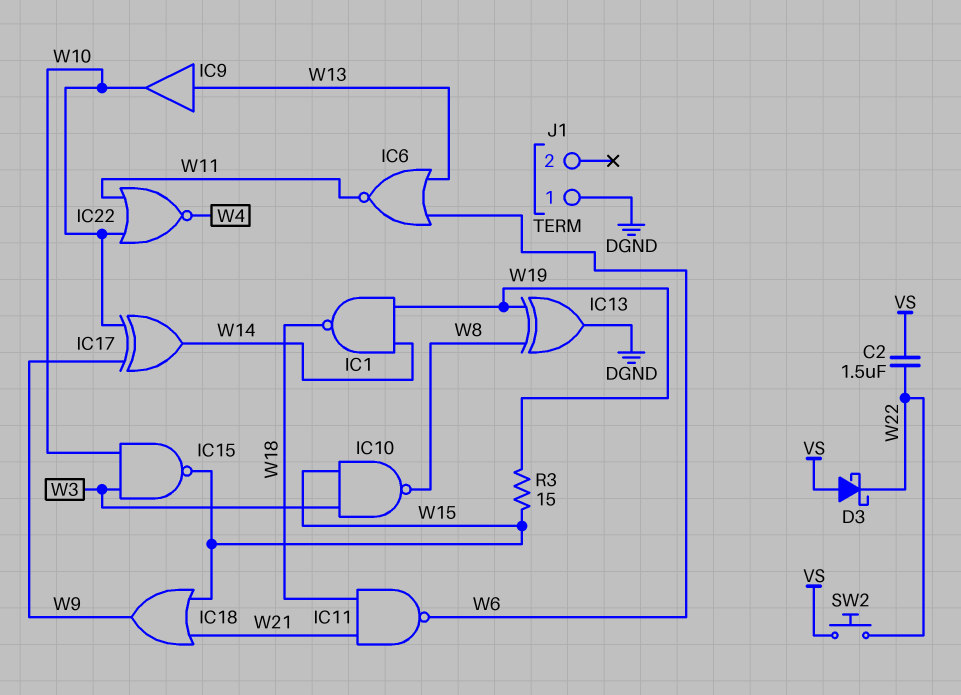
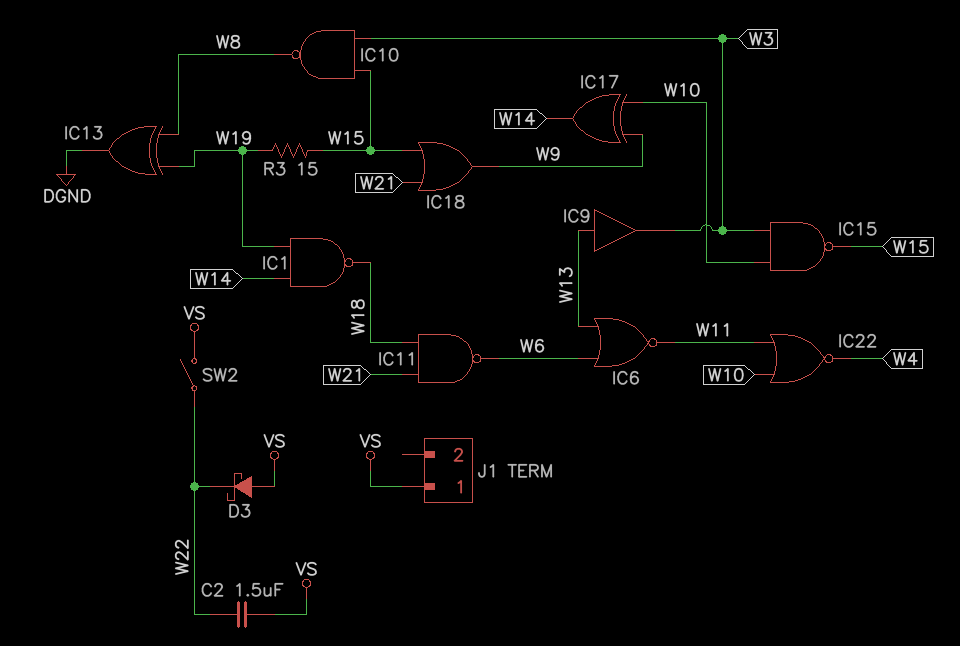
IC9: buffer (in W13, out W10) -> buffer (in W13, out W3)
J1 pin 1: DGND -> VS
SW2: button (VS, W22) -> switch (VS, W22)

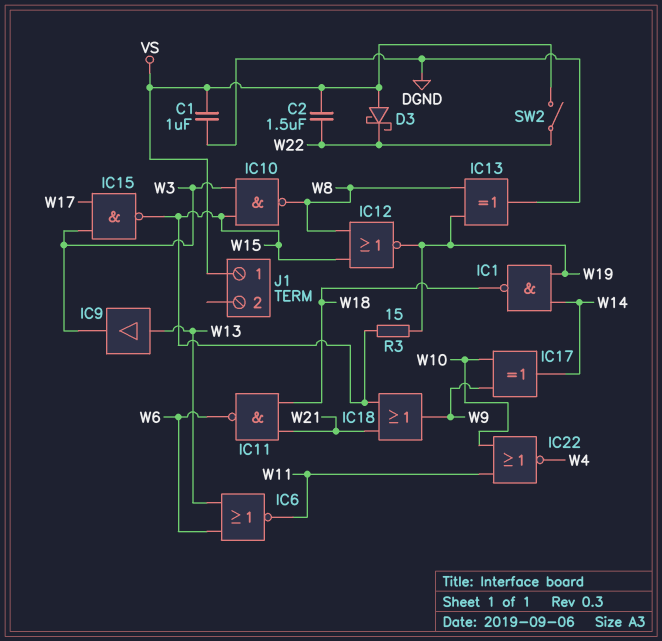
C1: none -> 1uF (DGND, VS)
IC12: none -> NOR (in W8, in W15, out W19)
IC15: NAND (in W3, in W10, out W15) -> NAND (in W3, in W17, out W15)

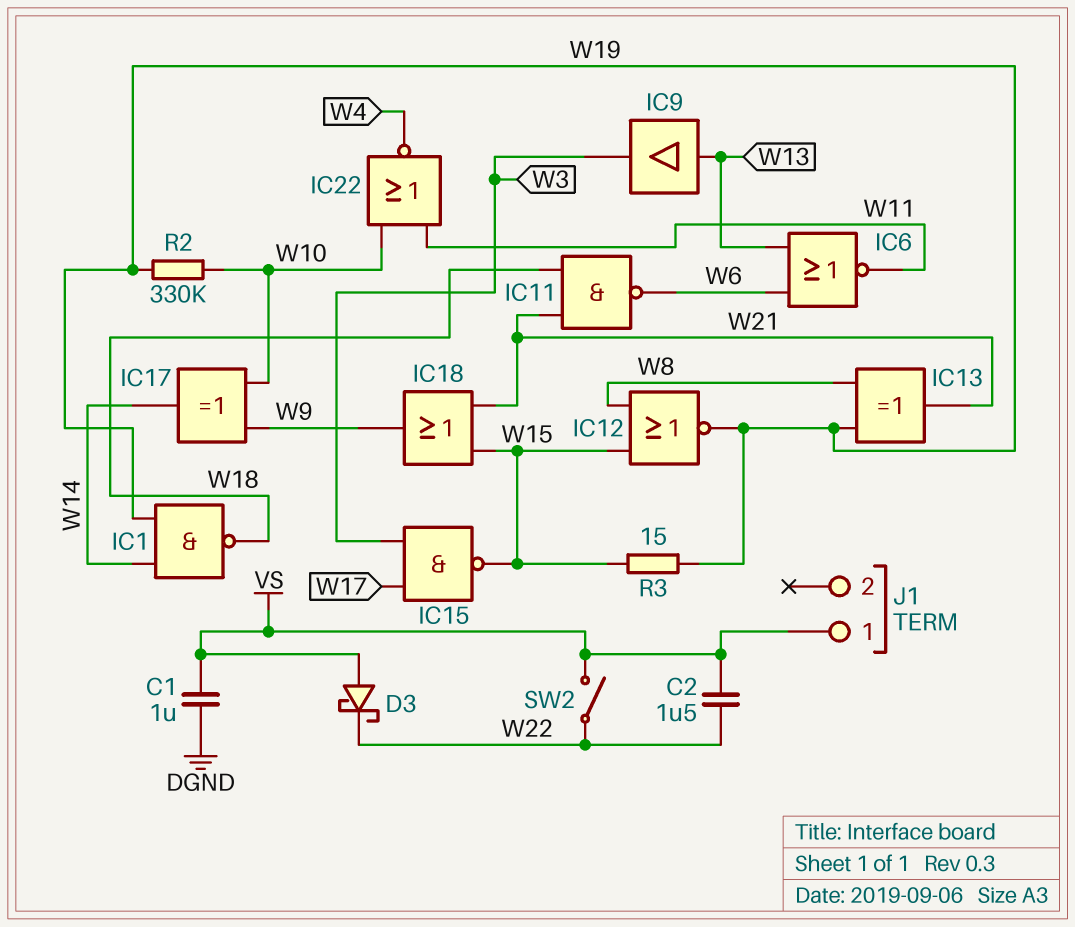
IC10: NAND (in W3, in W15, out W8) -> none
IC13: XOR (in W8, in W19, out DGND) -> XOR (in W8, in W19, out W21)
R2: none -> 330k (W10, W19)

